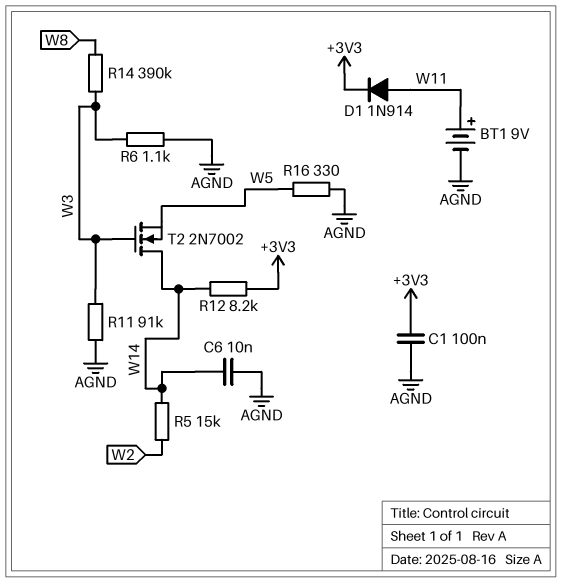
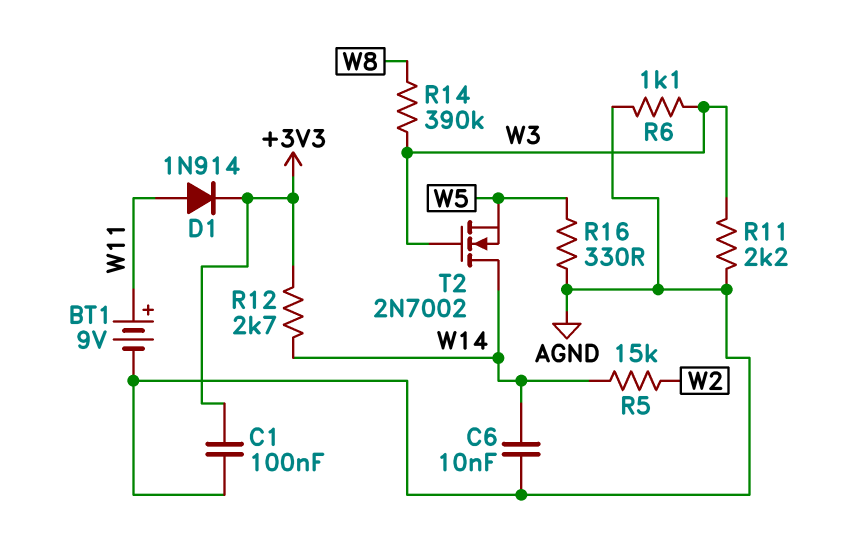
R11: 91k (AGND, W3) -> 2.2k (AGND, W3)
R12: 8.2k (+3V3, W14) -> 2.7k (+3V3, W14)

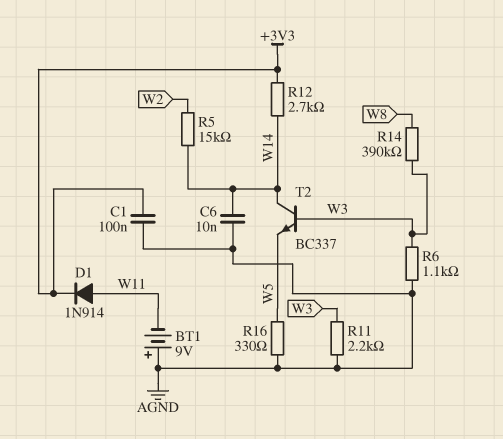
BT1: 9V (plus W11, minus AGND) -> 9V (plus AGND, minus W11)
T2: NMOS 2N7002 (G W3, D W14, S W5) -> NPN BC337 (B W3, C W14, E W5)

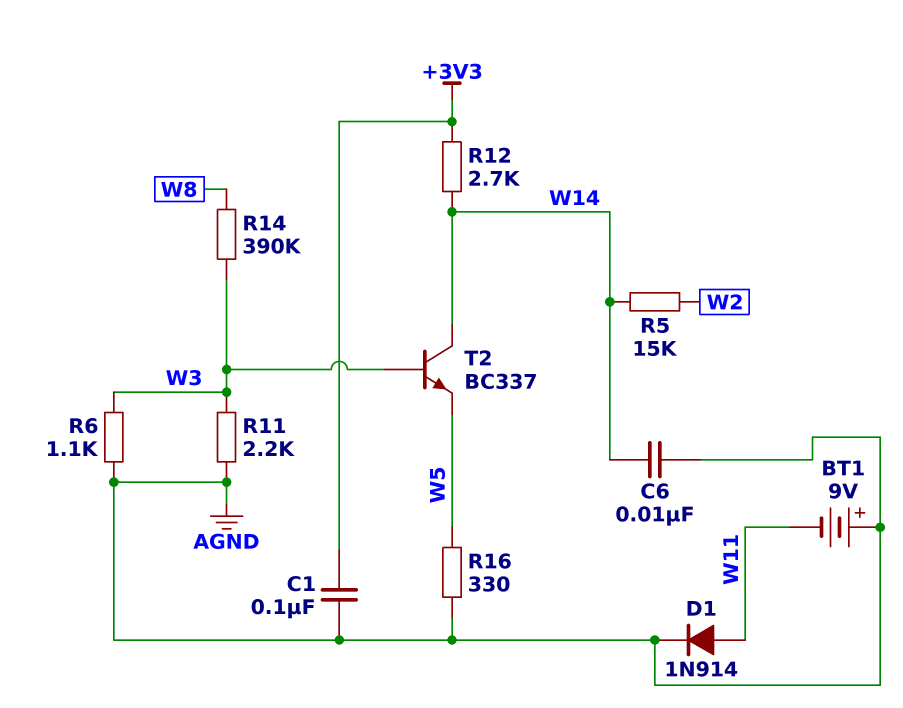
D1: diode 1N914 (A W11, K +3V3) -> diode 1N914 (A W11, K AGND)

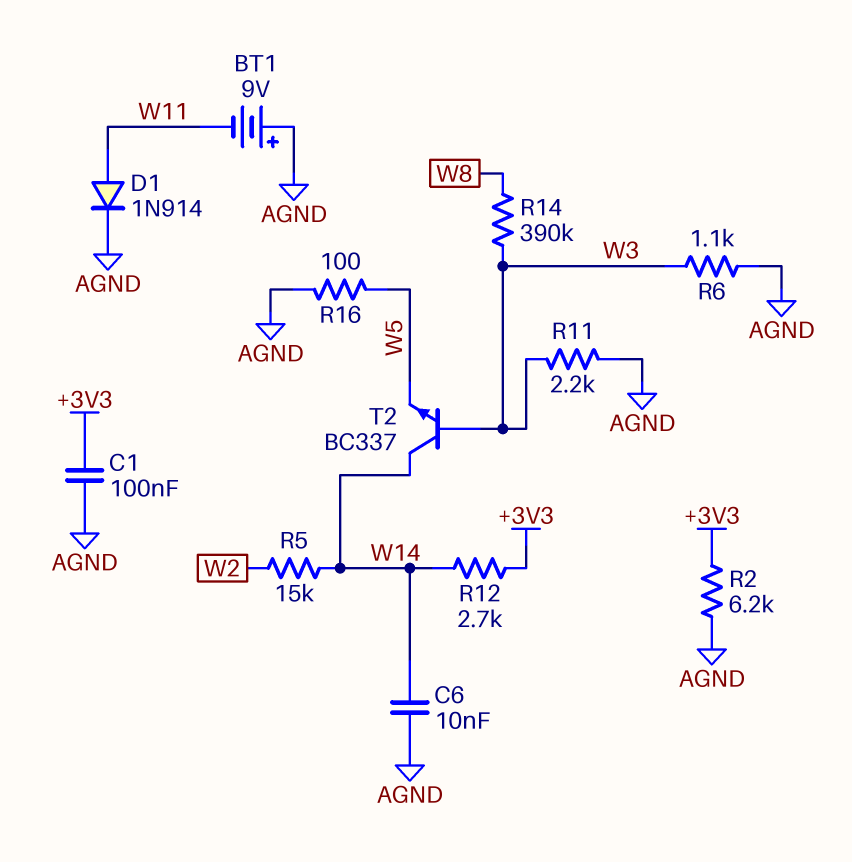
R2: none -> 6.2k (+3V3, AGND)
R16: 330 (AGND, W5) -> 100 (AGND, W5)

